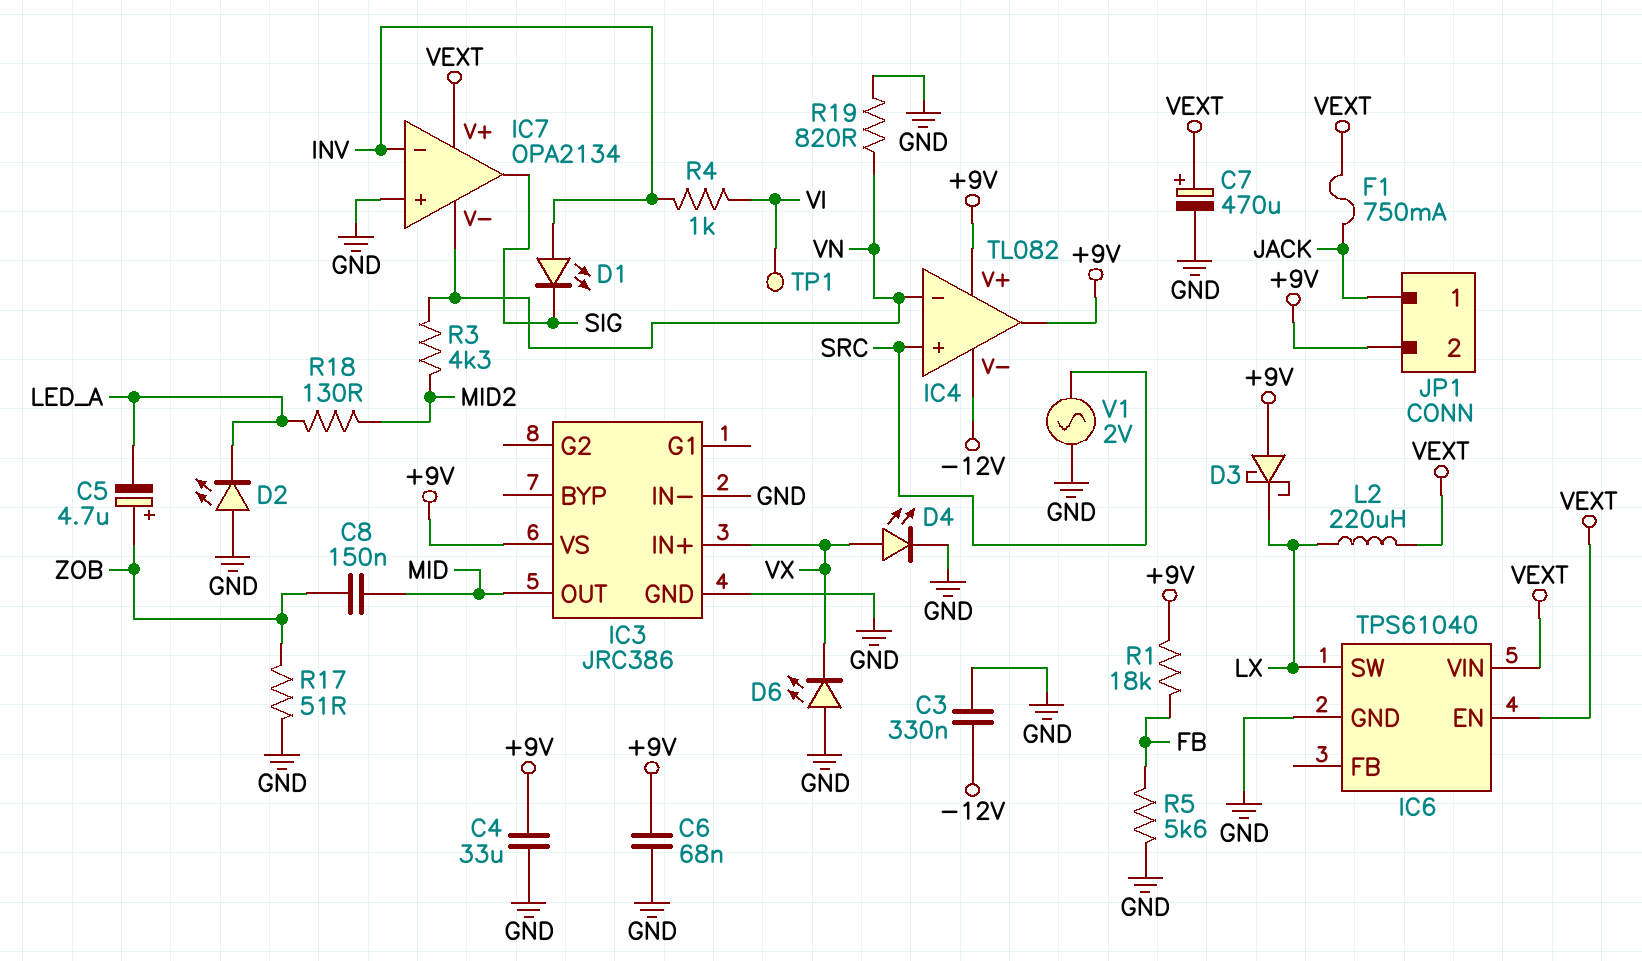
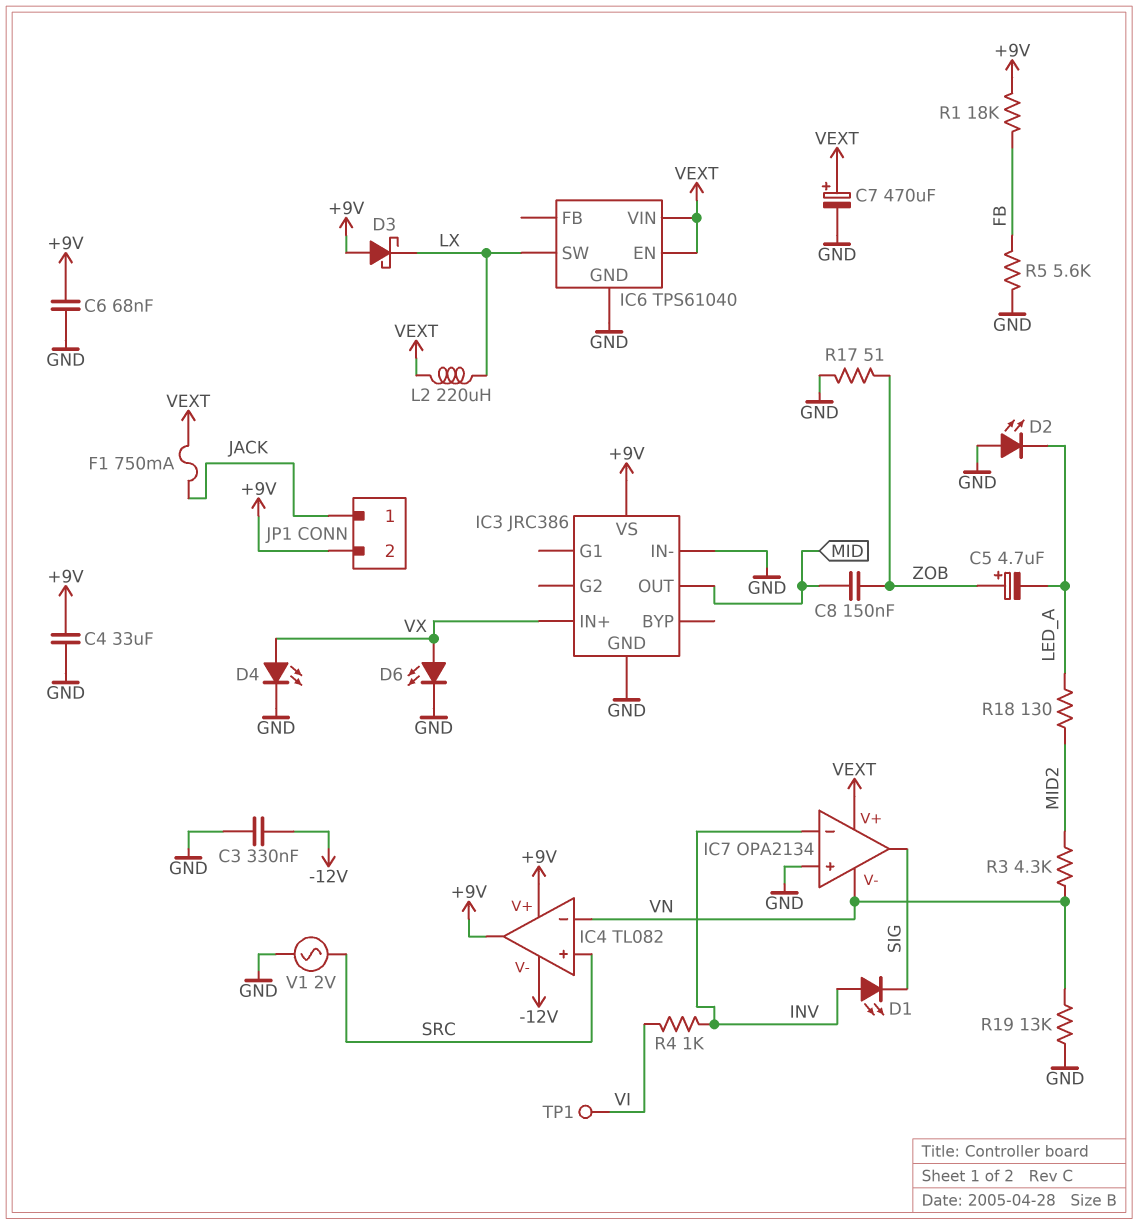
D6: LED (A GND, K VX) -> LED (A VX, K GND)
R19: 820 (GND, VN) -> 13k (GND, VN)

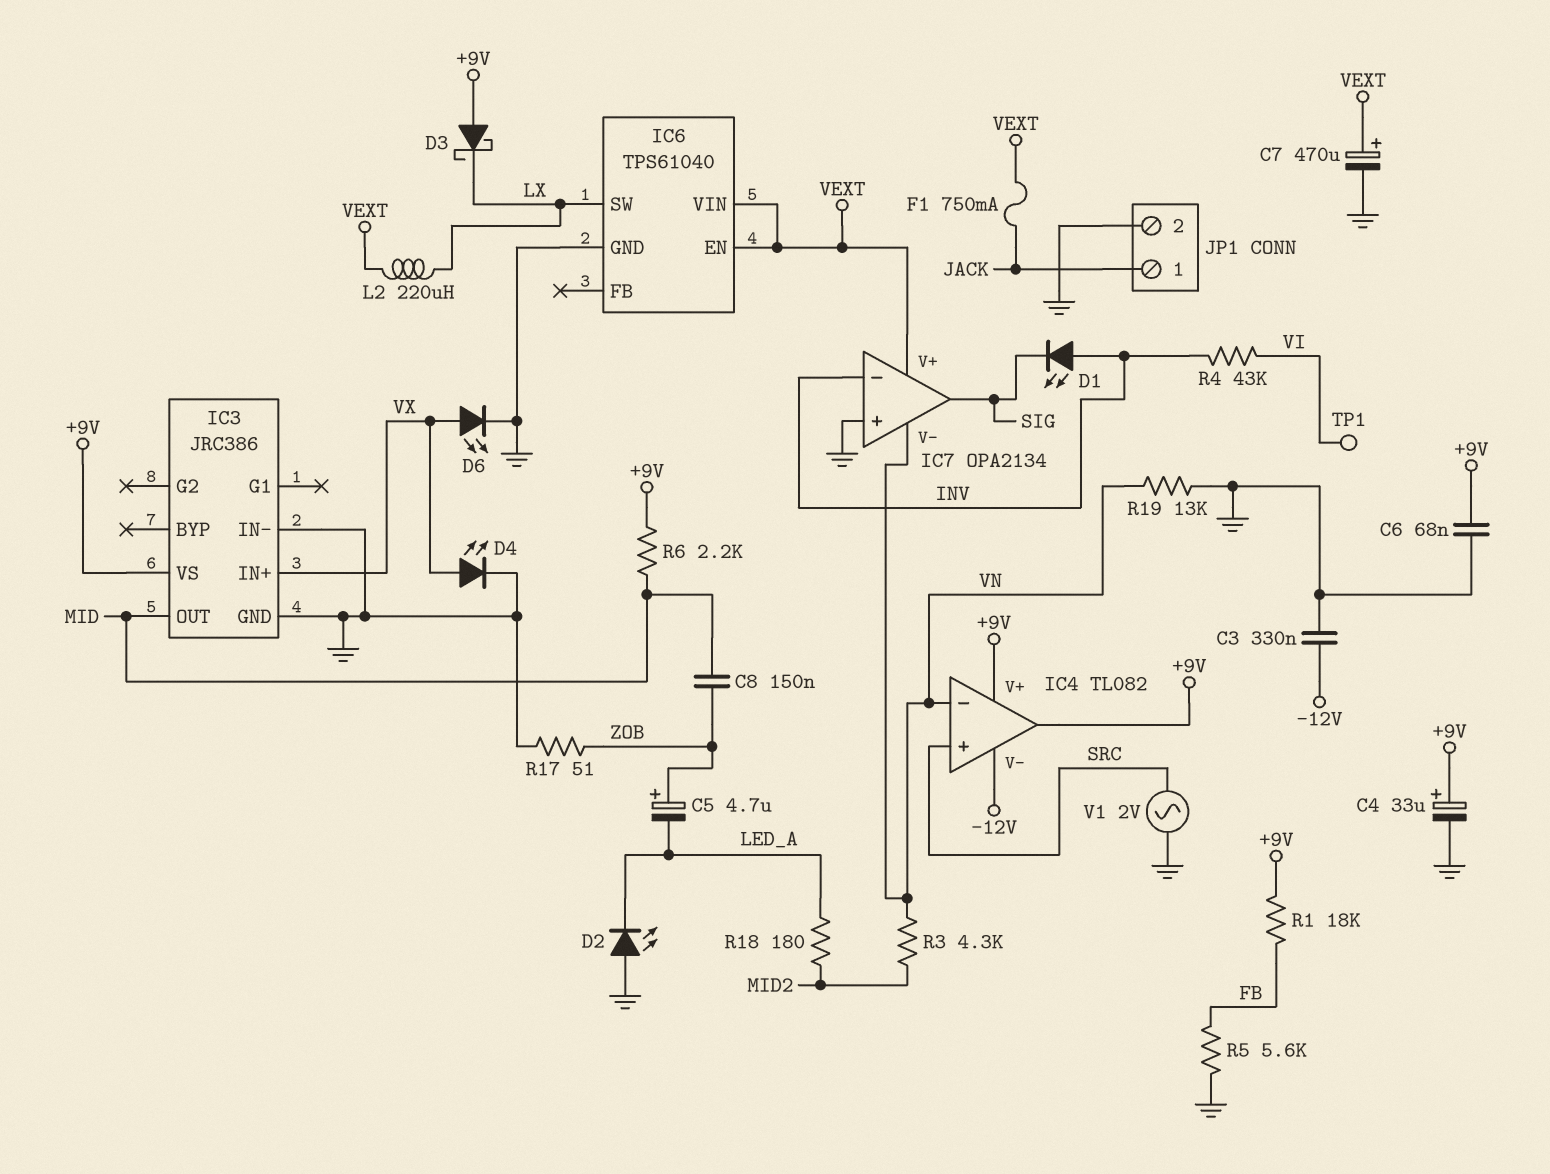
C4: 33uF (+9V, GND) -> 33uF (plus +9V, minus GND)
JP1 pin 2: +9V -> GND
R4: 1k (INV, VI) -> 43k (INV, VI)
R6: none -> 2.2k (+9V, MID)
R18: 130 (LED_A, MID2) -> 180 (LED_A, MID2)

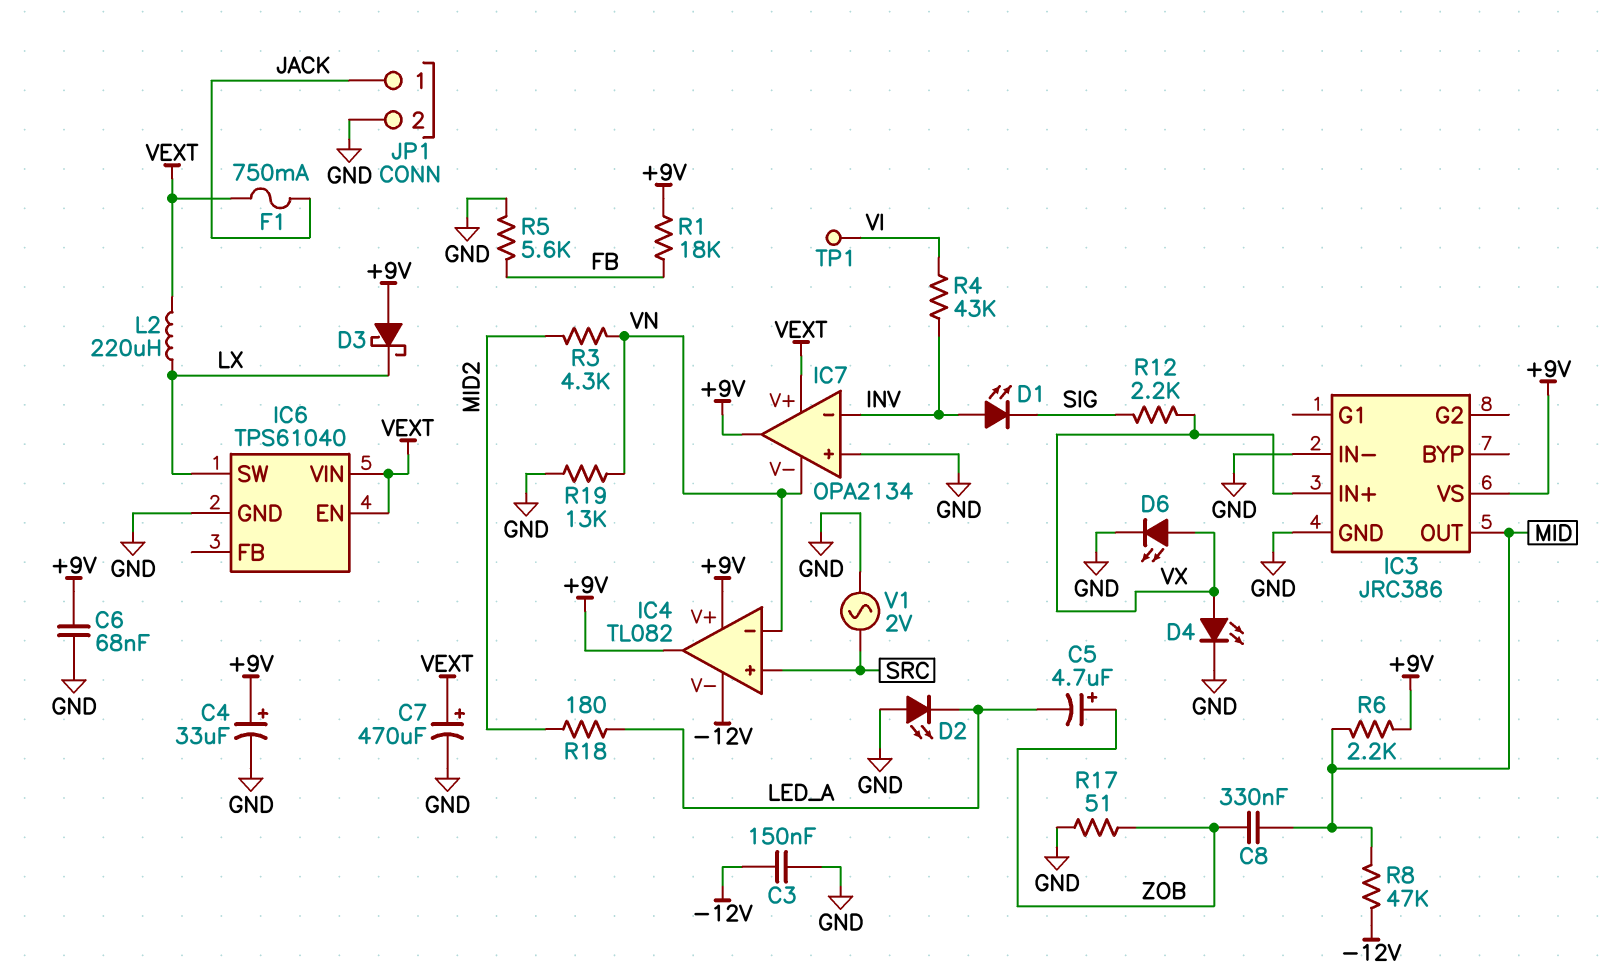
C3: 330nF (-12V, GND) -> 150nF (-12V, GND)
C8: 150nF (MID, ZOB) -> 330nF (MID, ZOB)
IC7 pin out: SIG -> +9V
R8: none -> 47k (-12V, MID)
R12: none -> 2.2k (SIG, VX)

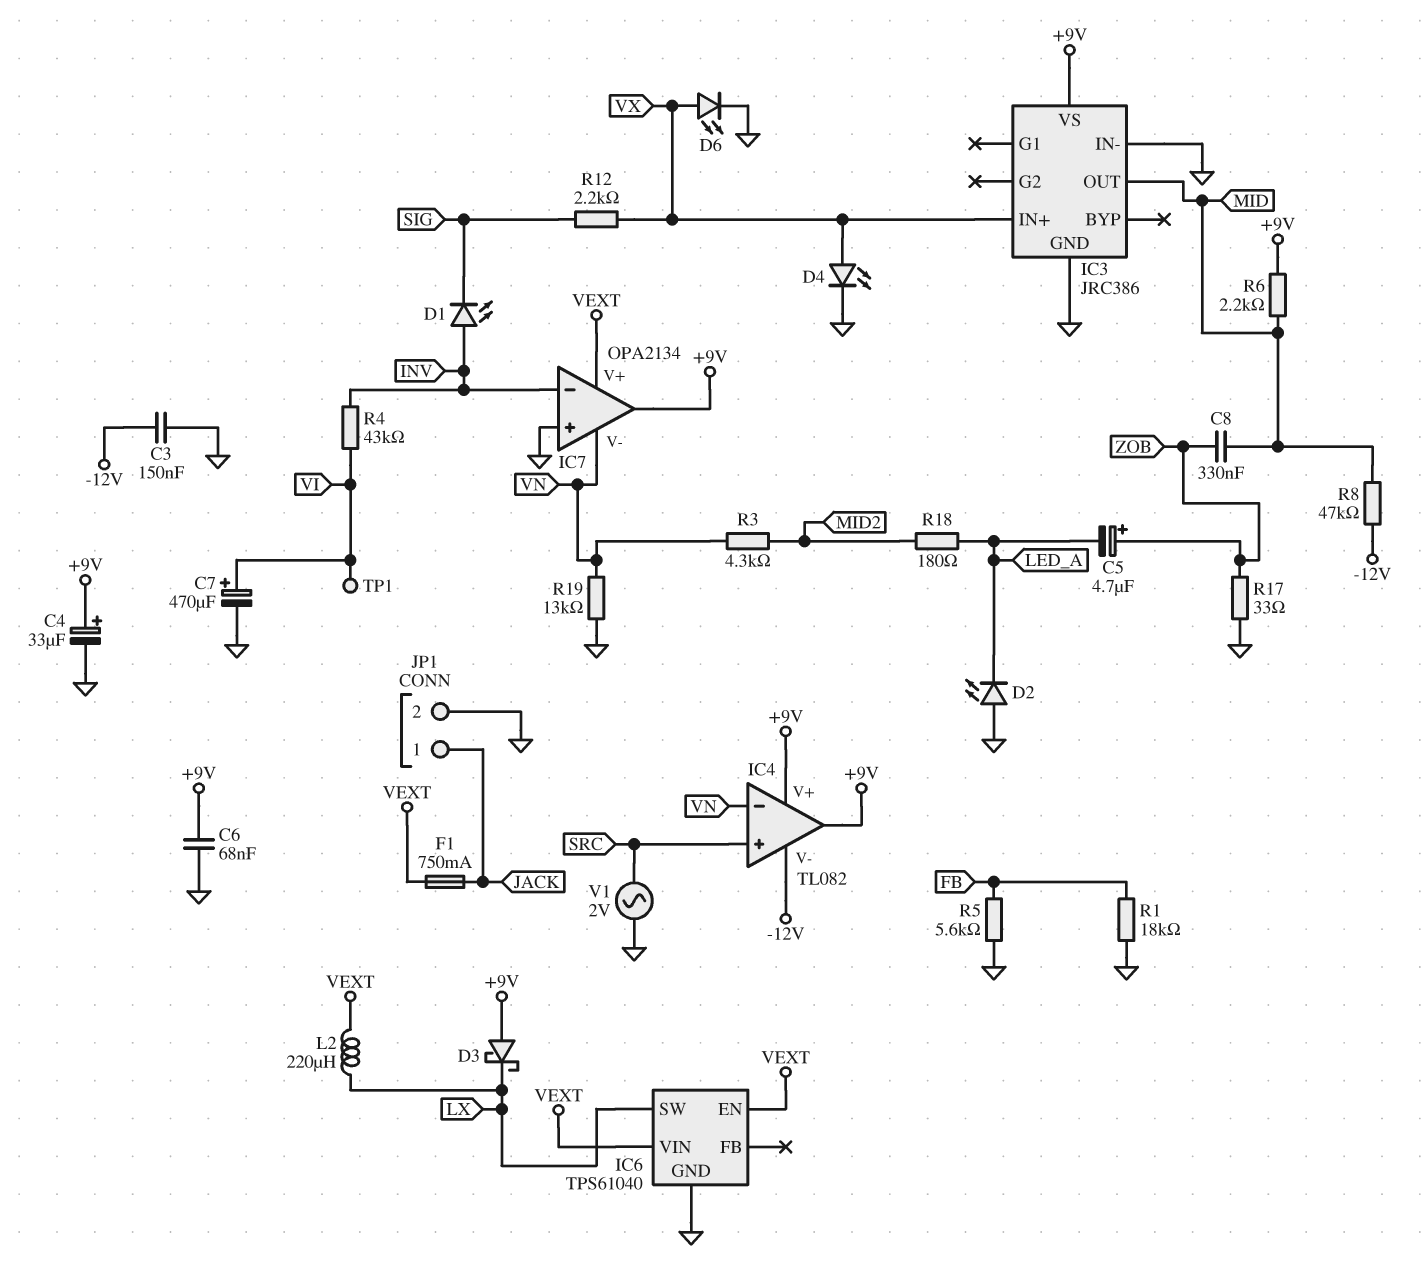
C7: 470uF (plus VEXT, minus GND) -> 470uF (plus VI, minus GND)
R1: 18k (+9V, FB) -> 18k (FB, GND)
R17: 51 (GND, ZOB) -> 33 (GND, ZOB)

